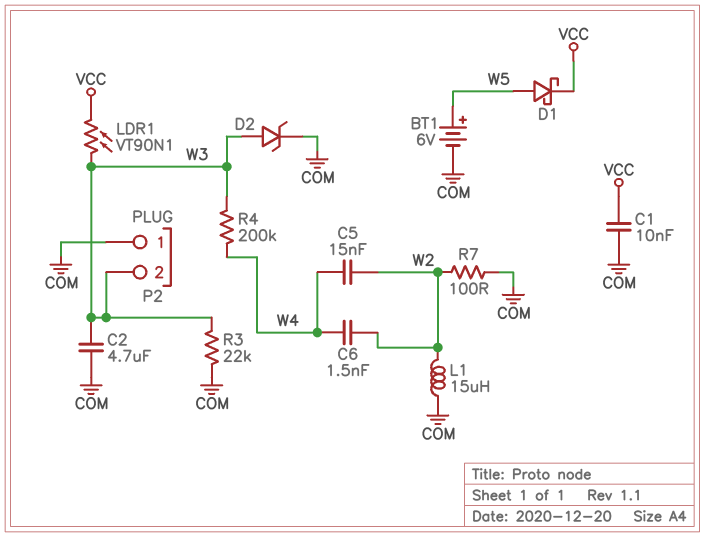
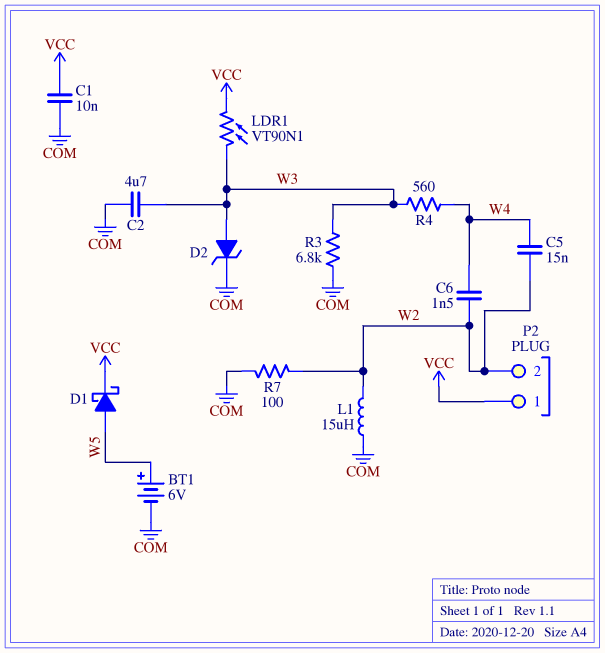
P2 pin 1: COM -> VCC
P2 pin 2: W3 -> W2
R3: 22k (COM, W3) -> 6.8k (COM, W3)
R4: 200k (W3, W4) -> 560 (W3, W4)

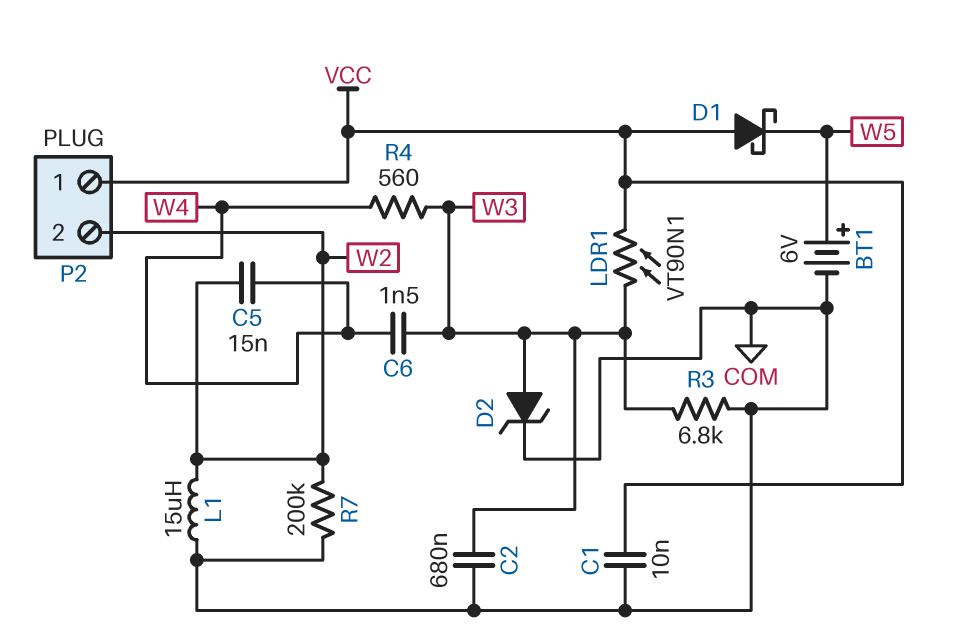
C2: 4.7uF (COM, W3) -> 680nF (COM, W3)
C6: 1.5nF (W2, W4) -> 1.5nF (W3, W4)
D1: schottky (A W5, K VCC) -> schottky (A VCC, K W5)
R7: 100 (COM, W2) -> 200k (COM, W2)

